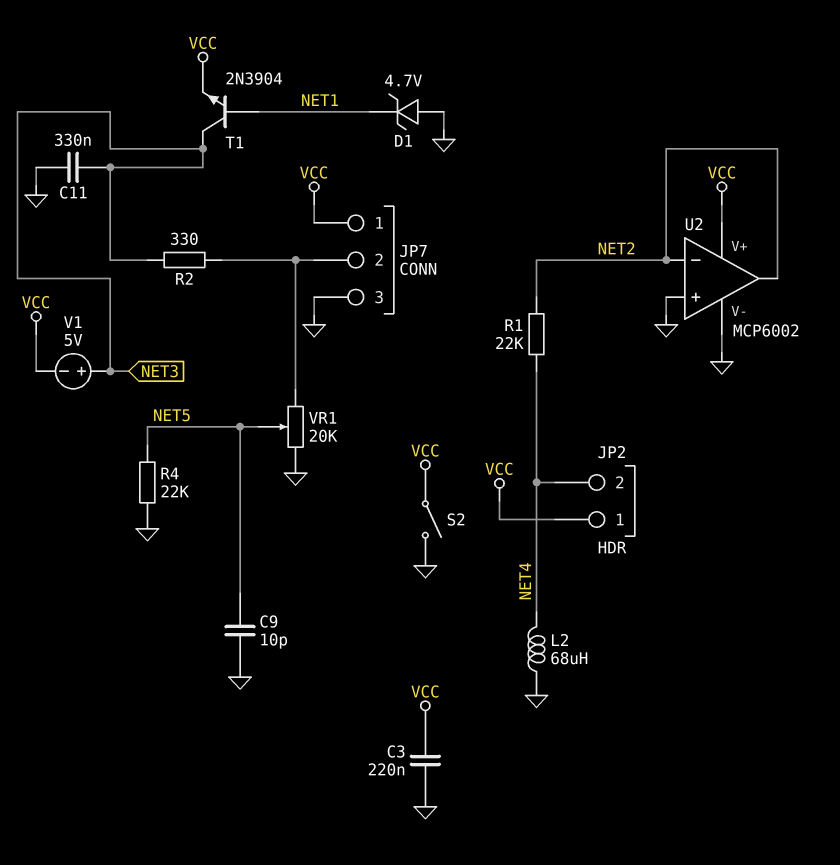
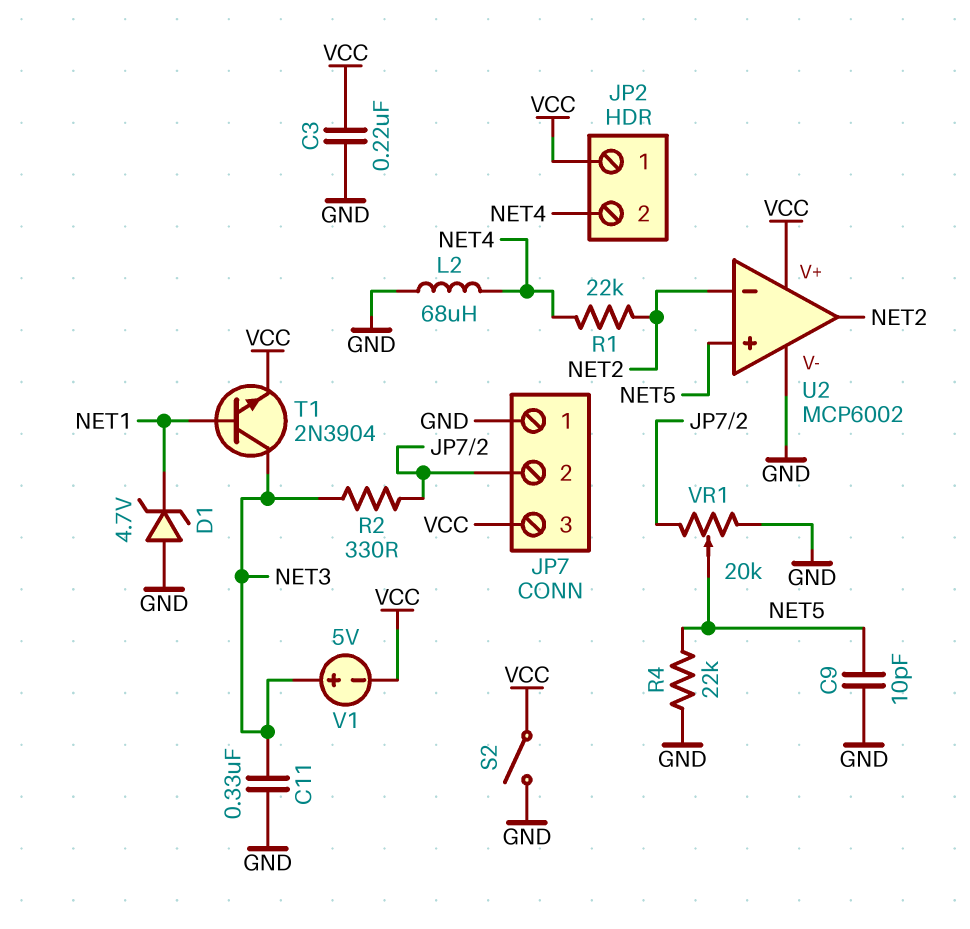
JP7 pin 1: VCC -> GND
JP7 pin 3: GND -> VCC
U2 pin in+: GND -> NET5

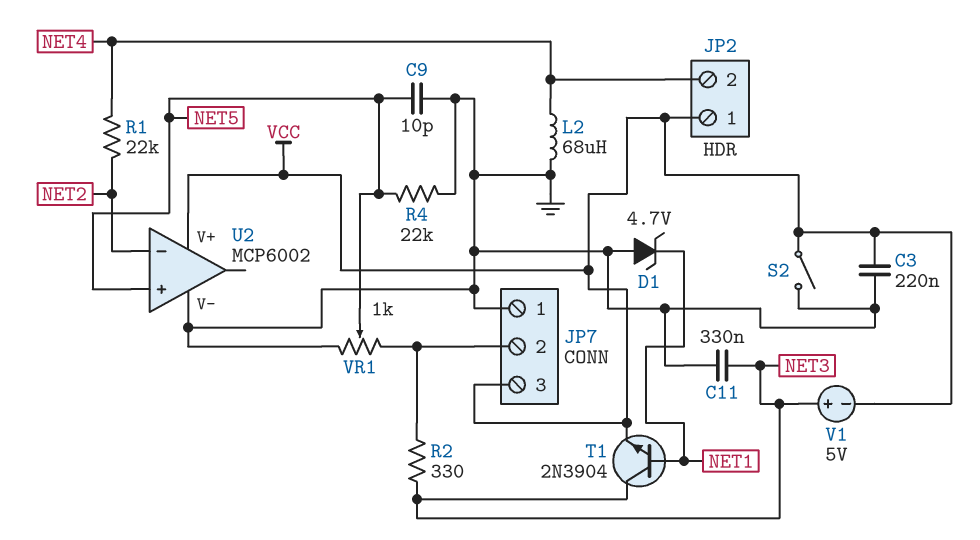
U2 pin out: NET2 -> none
VR1: 20k (GND, JP7/2, wiper NET5) -> 1k (GND, JP7/2, wiper NET5)

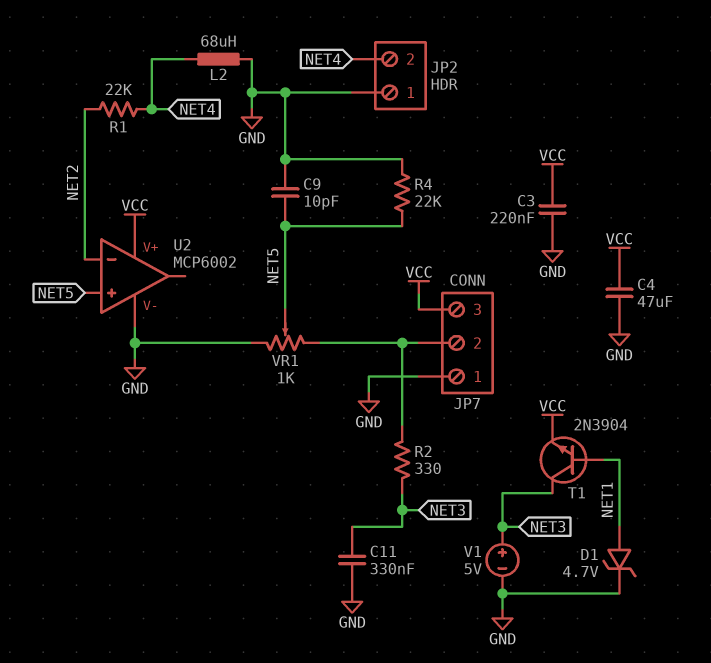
C4: none -> 47uF (GND, VCC)
D1: zener 4.7V (A GND, K NET1) -> zener 4.7V (A NET1, K GND)
JP2 pin 1: VCC -> GND
S2: switch (GND, VCC) -> none
V1: 5V (plus NET3, minus VCC) -> 5V (plus NET3, minus GND)

